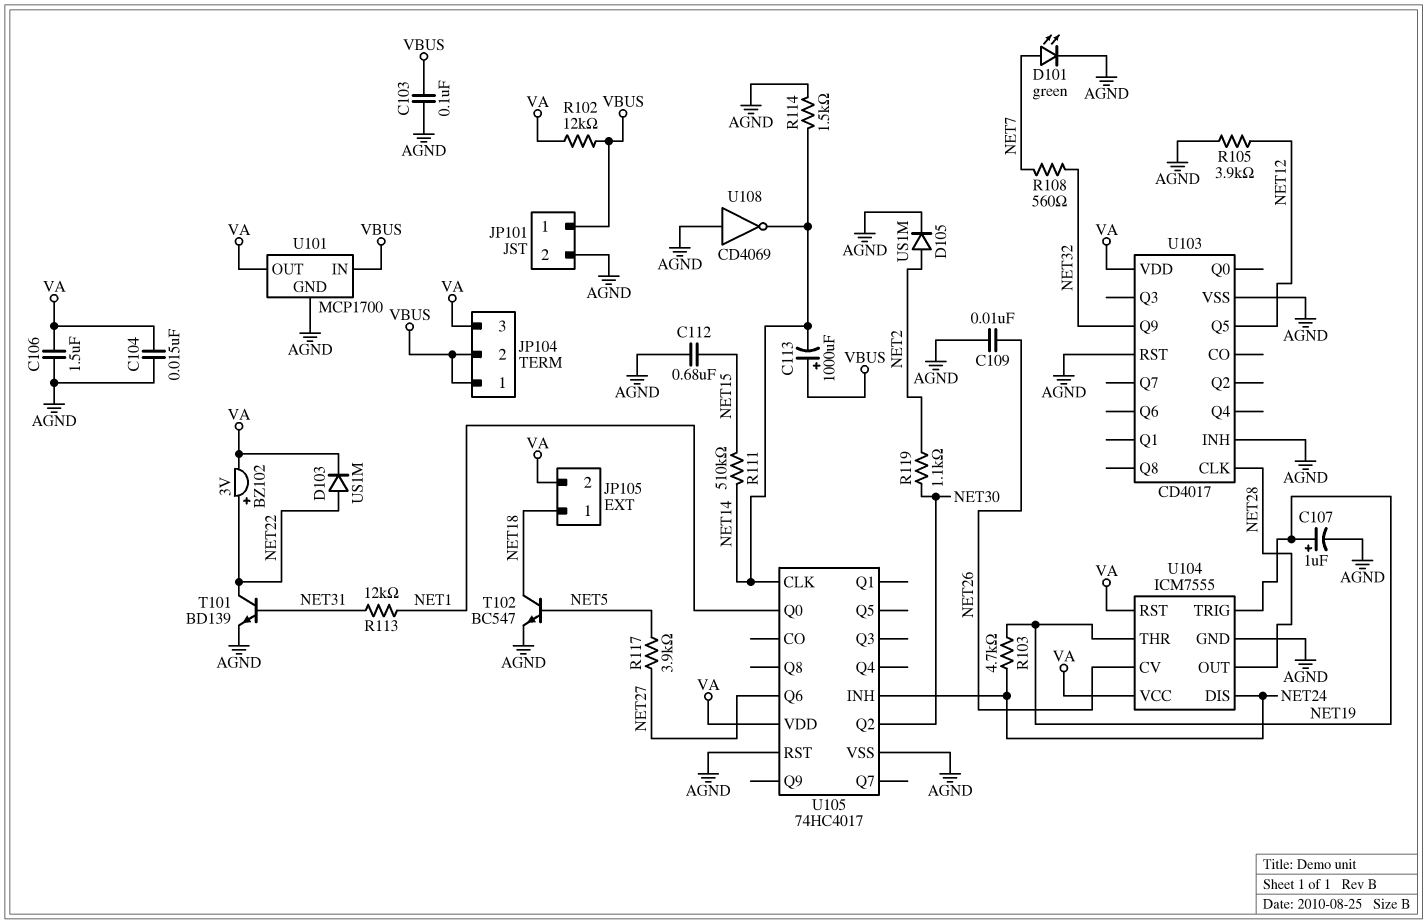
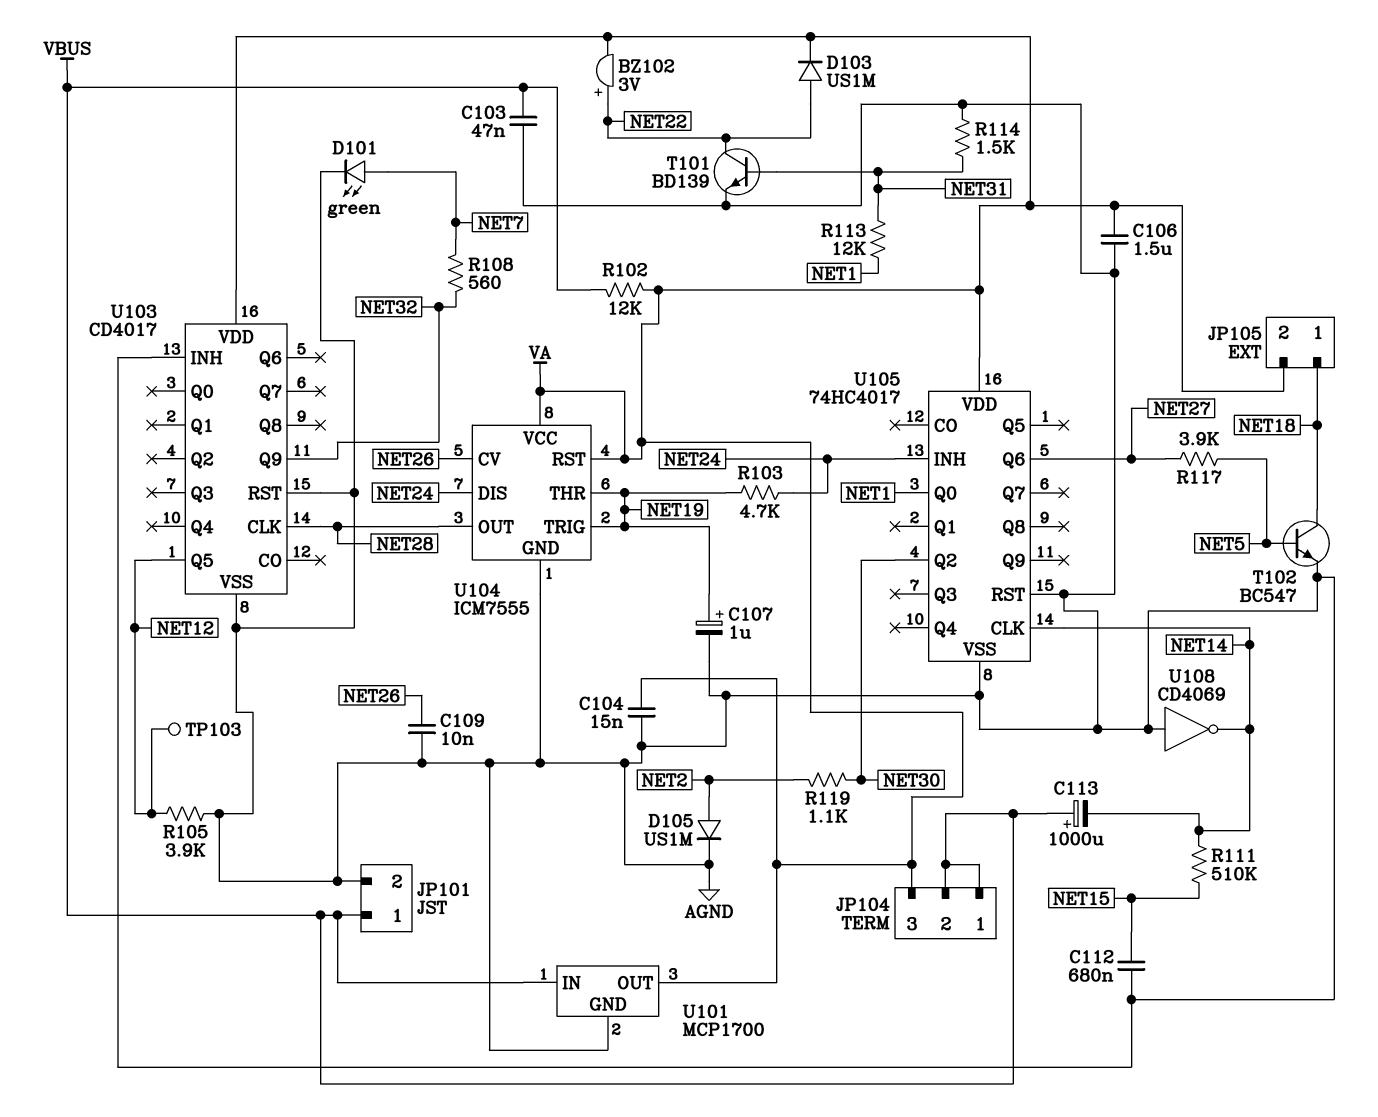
C103: 100nF (AGND, VBUS) -> 47nF (AGND, VBUS)
R114: 1.5k (AGND, NET14) -> 1.5k (AGND, NET31)
TP103: none -> test point (NET12)

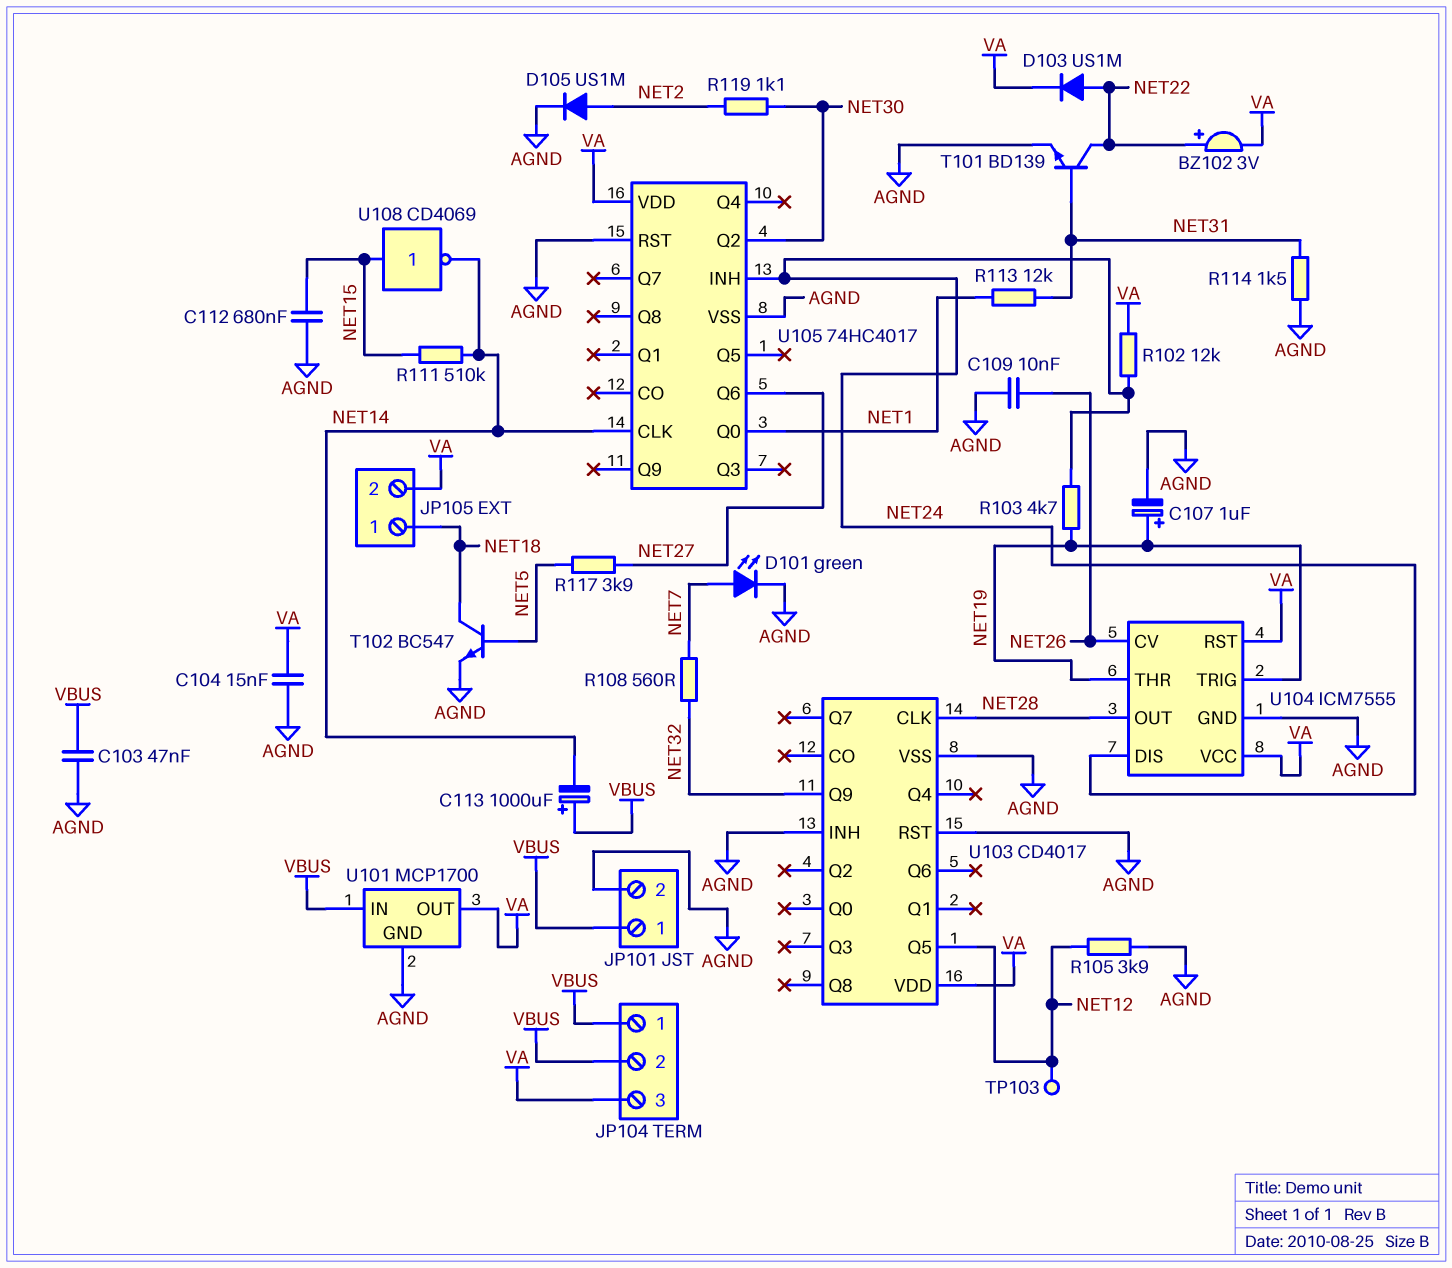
C106: 1.5uF (AGND, VA) -> none
R102: 12k (VA, VBUS) -> 12k (NET24, VA)
U108: NOT CD4069 (in AGND, out NET14) -> NOT CD4069 (in NET15, out NET14)

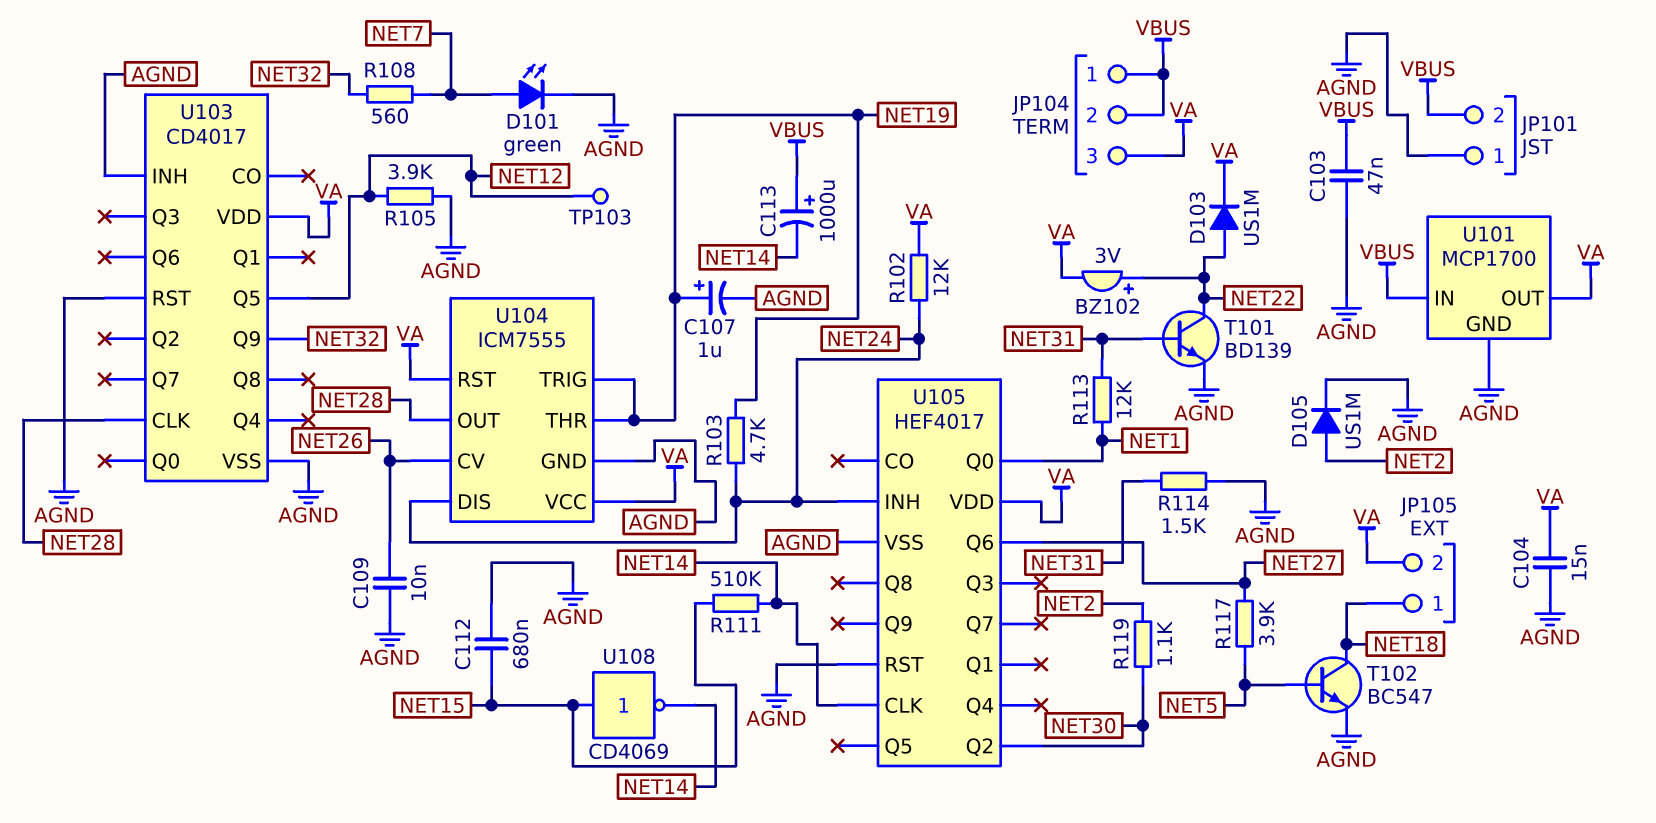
JP101 pin 1: VBUS -> AGND
JP101 pin 2: AGND -> VBUS
U105: 74HC4017 -> HEF4017

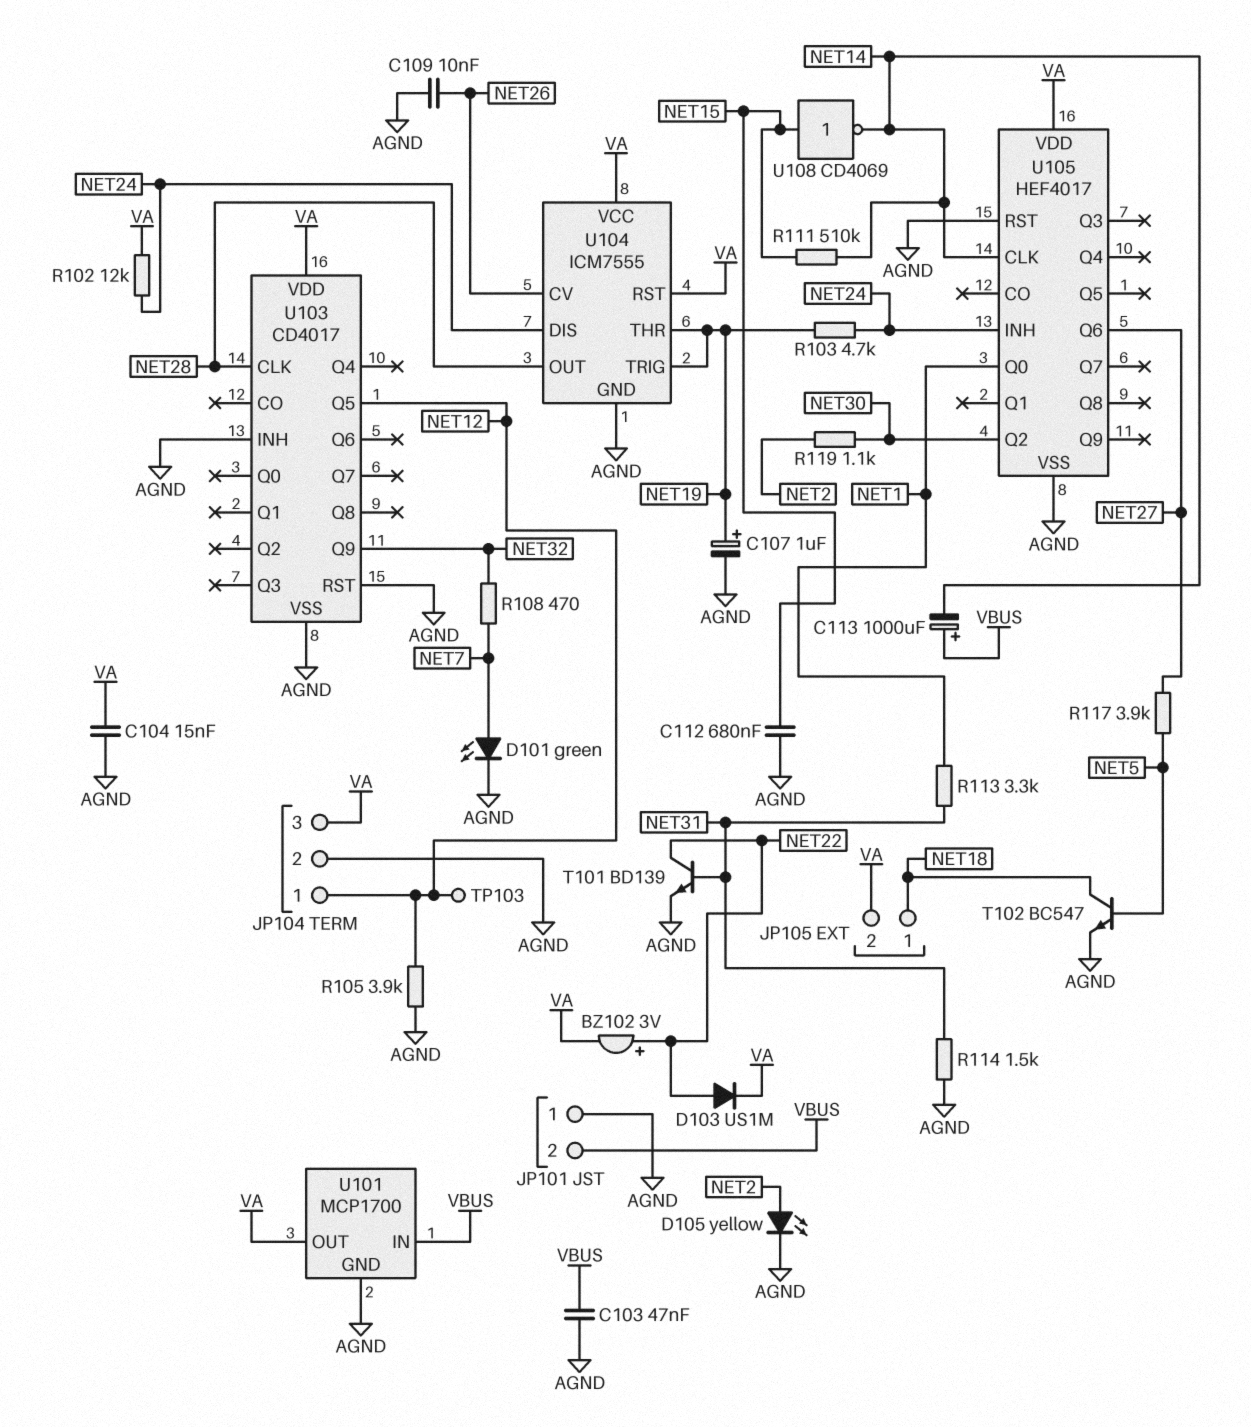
D105: diode US1M (A NET2, K AGND) -> LED yellow (A NET2, K AGND)
JP104 pin 1: VBUS -> NET12
JP104 pin 2: VBUS -> AGND
R108: 560 (NET7, NET32) -> 470 (NET7, NET32)
R113: 12k (NET1, NET31) -> 3.3k (NET1, NET31)

